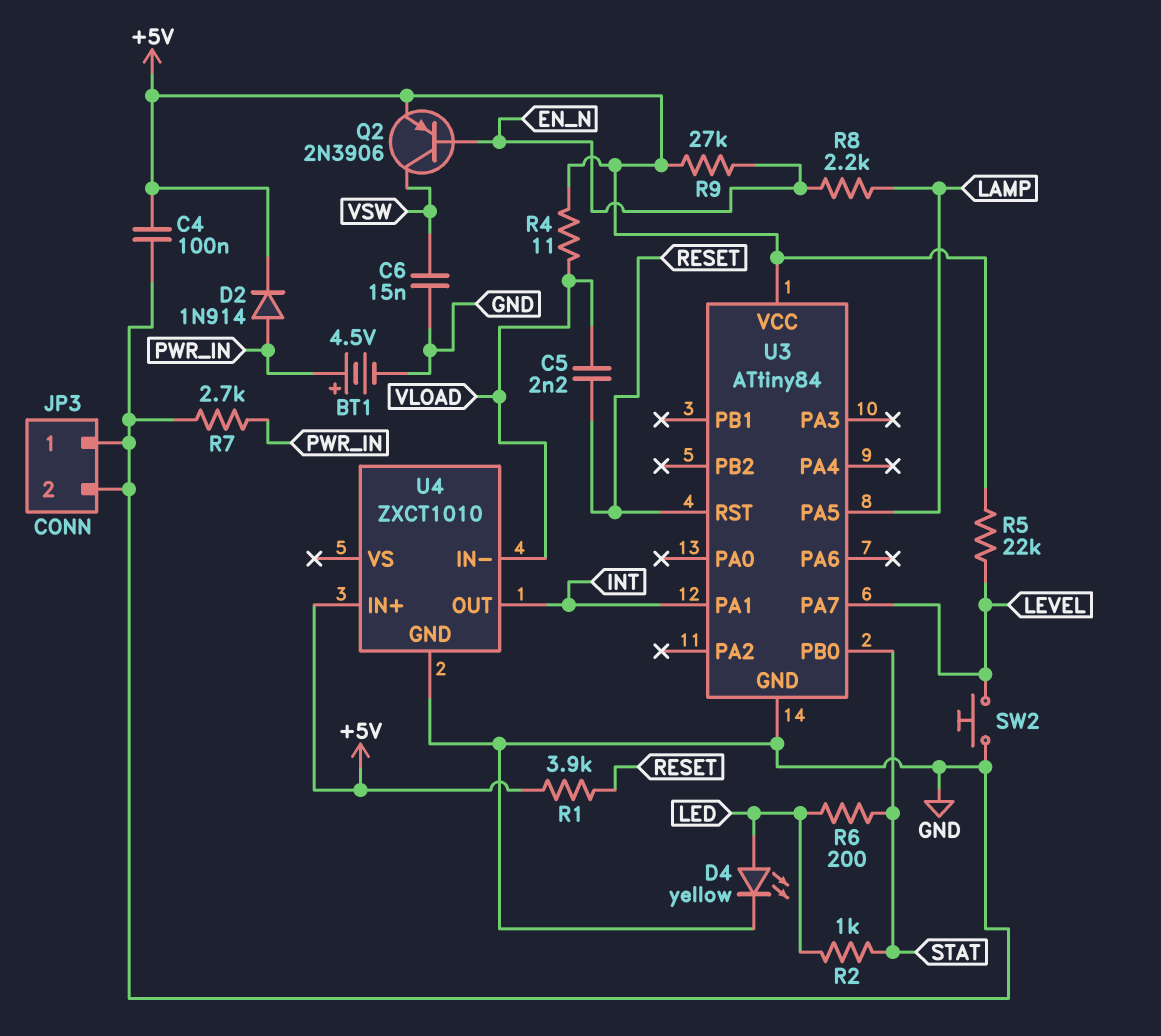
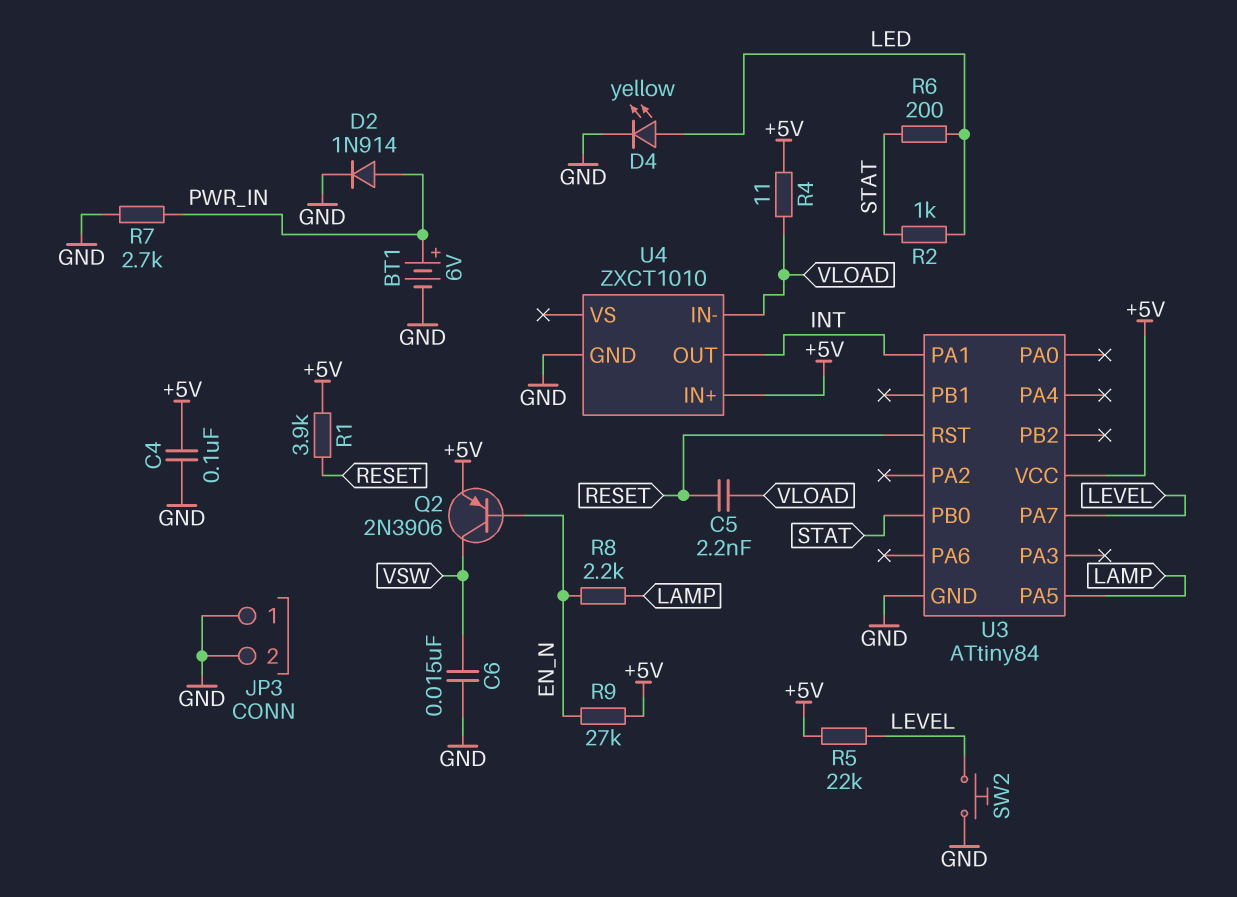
BT1: 4.5V (plus PWR_IN, minus GND) -> 6V (plus PWR_IN, minus GND)
D2: diode 1N914 (A PWR_IN, K +5V) -> diode 1N914 (A PWR_IN, K GND)

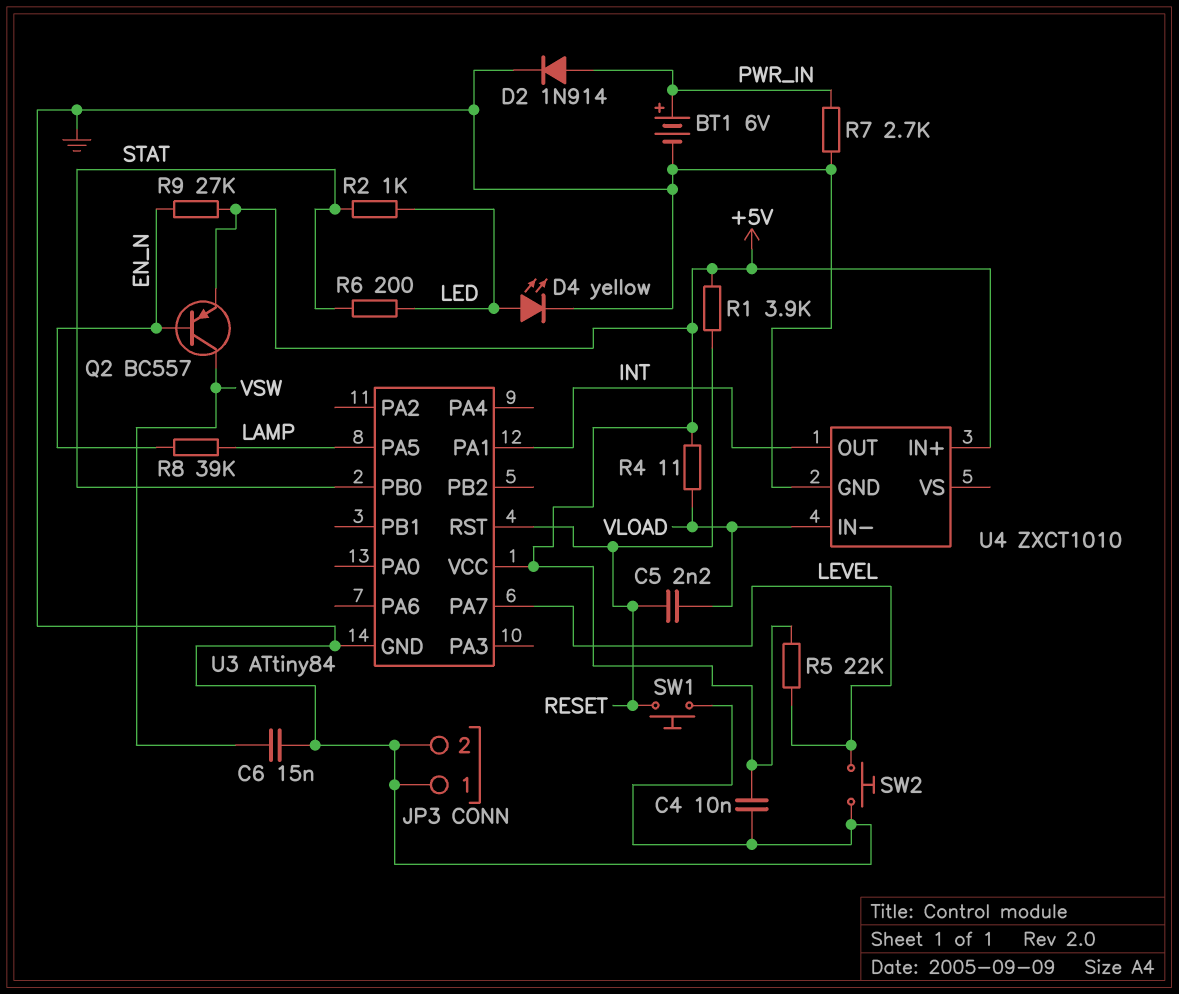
C4: 100nF (+5V, GND) -> 10nF (+5V, GND)
Q2: PNP 2N3906 (B EN_N, C VSW, E +5V) -> PNP BC557 (B EN_N, C VSW, E +5V)
R8: 2.2k (EN_N, LAMP) -> 39k (EN_N, LAMP)
SW1: none -> button (GND, RESET)

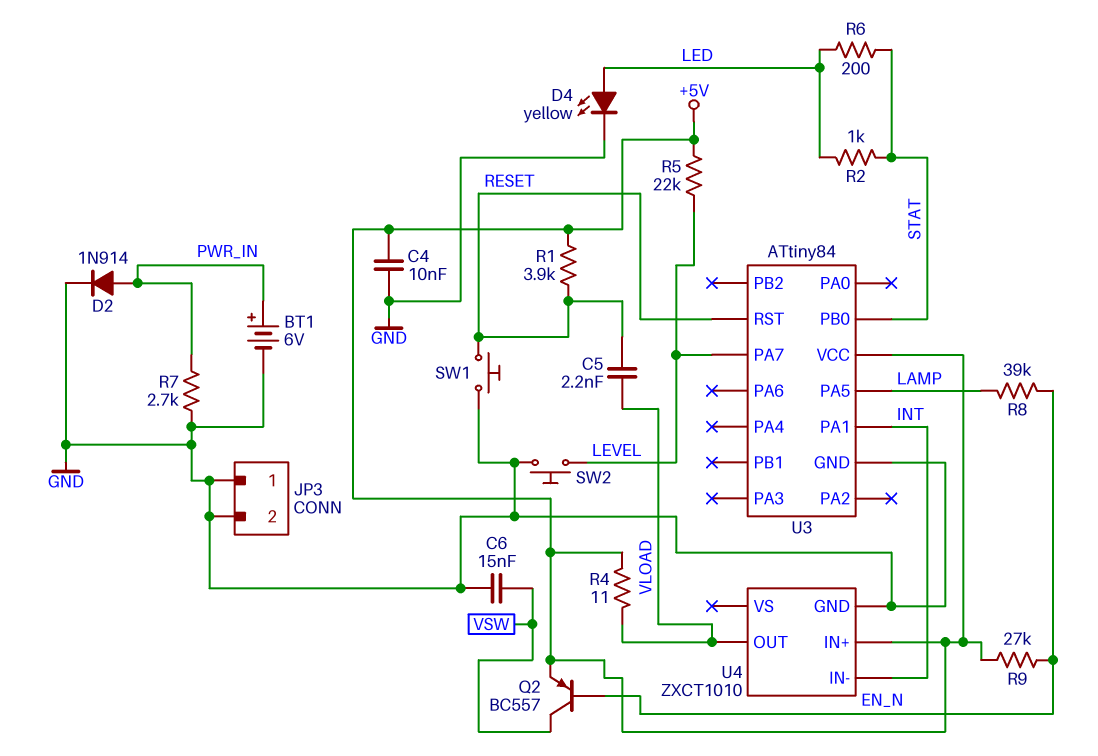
U4 pin IN-: VLOAD -> INT
U4 pin OUT: INT -> VLOAD

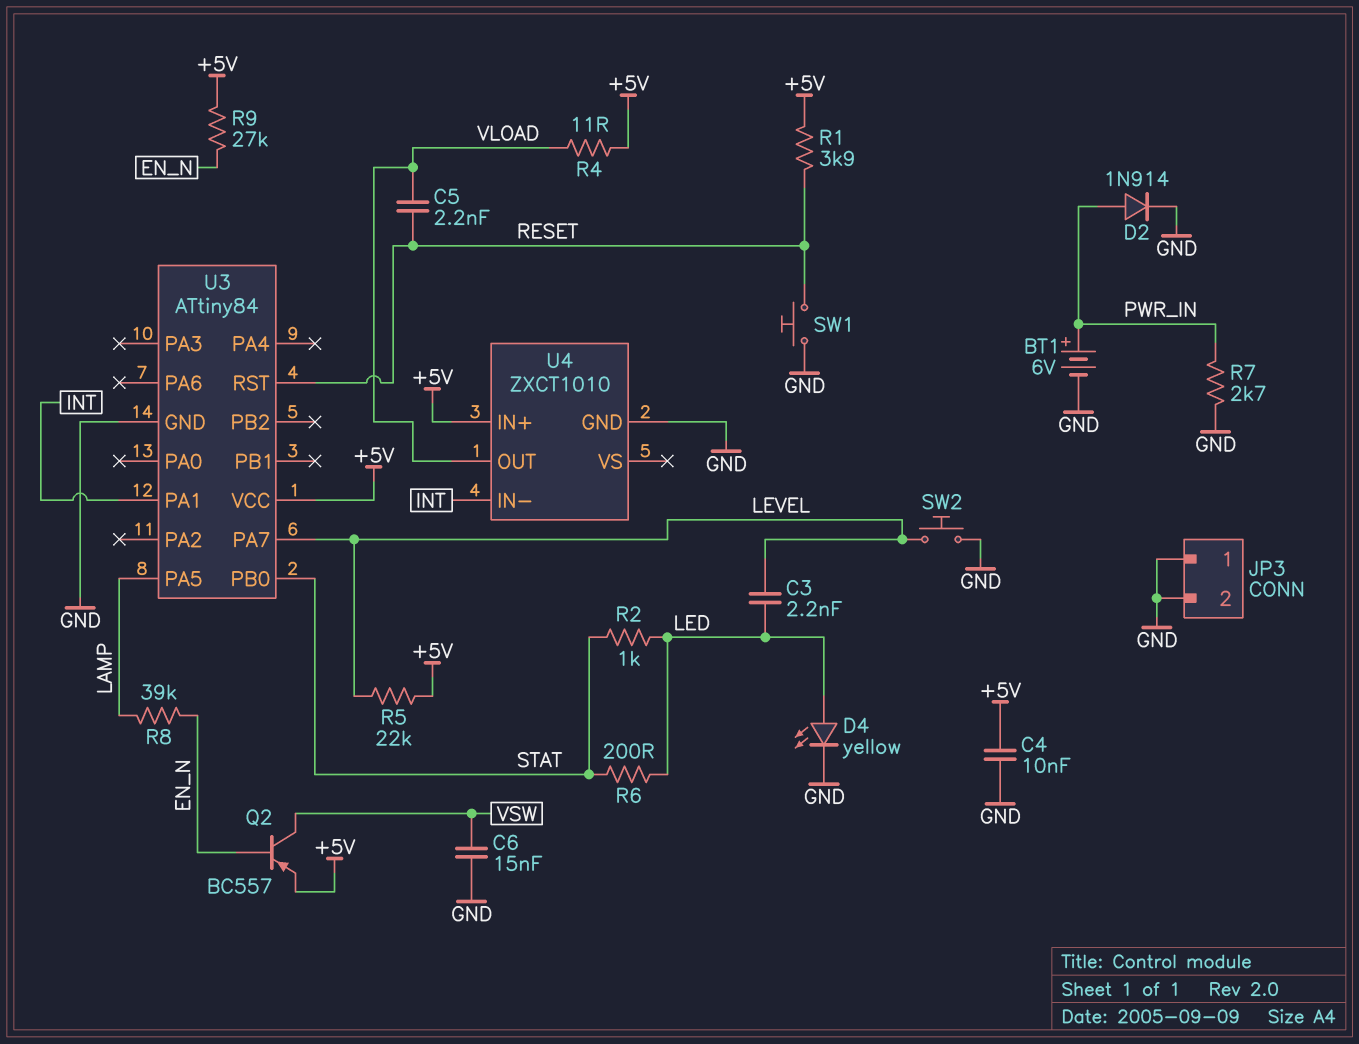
C3: none -> 2.2nF (LED, LEVEL)

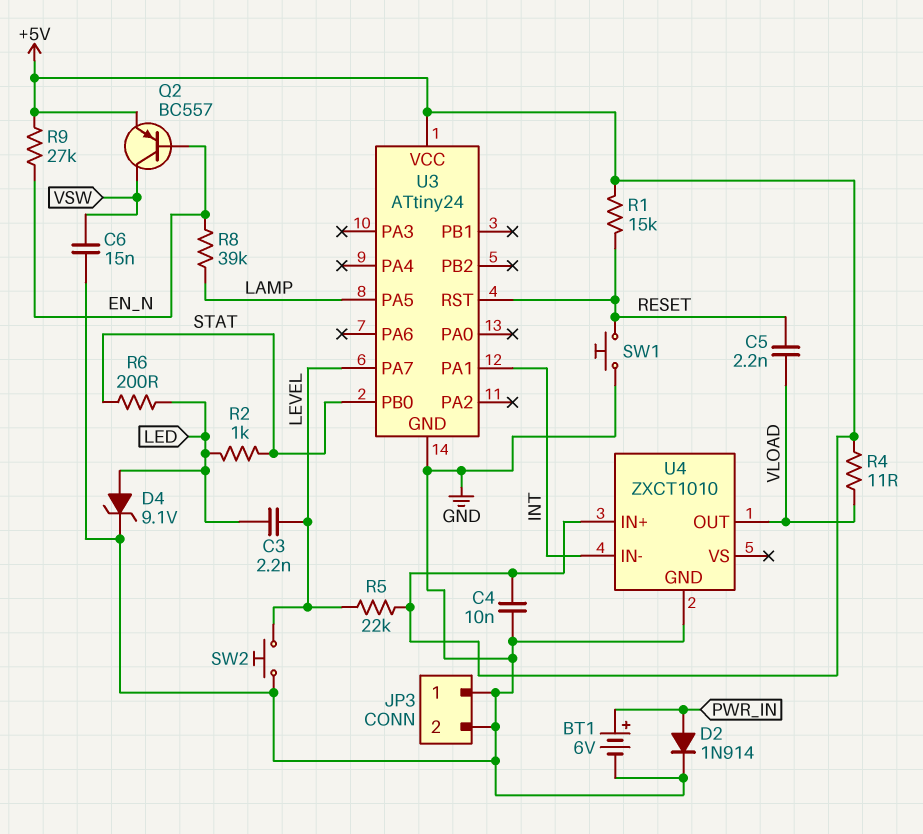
D4: LED yellow (A LED, K GND) -> zener 9.1V (A LED, K GND)
R1: 3.9k (+5V, RESET) -> 15k (+5V, RESET)
R7: 2.7k (GND, PWR_IN) -> none
U3: ATtiny84 -> ATtiny24

